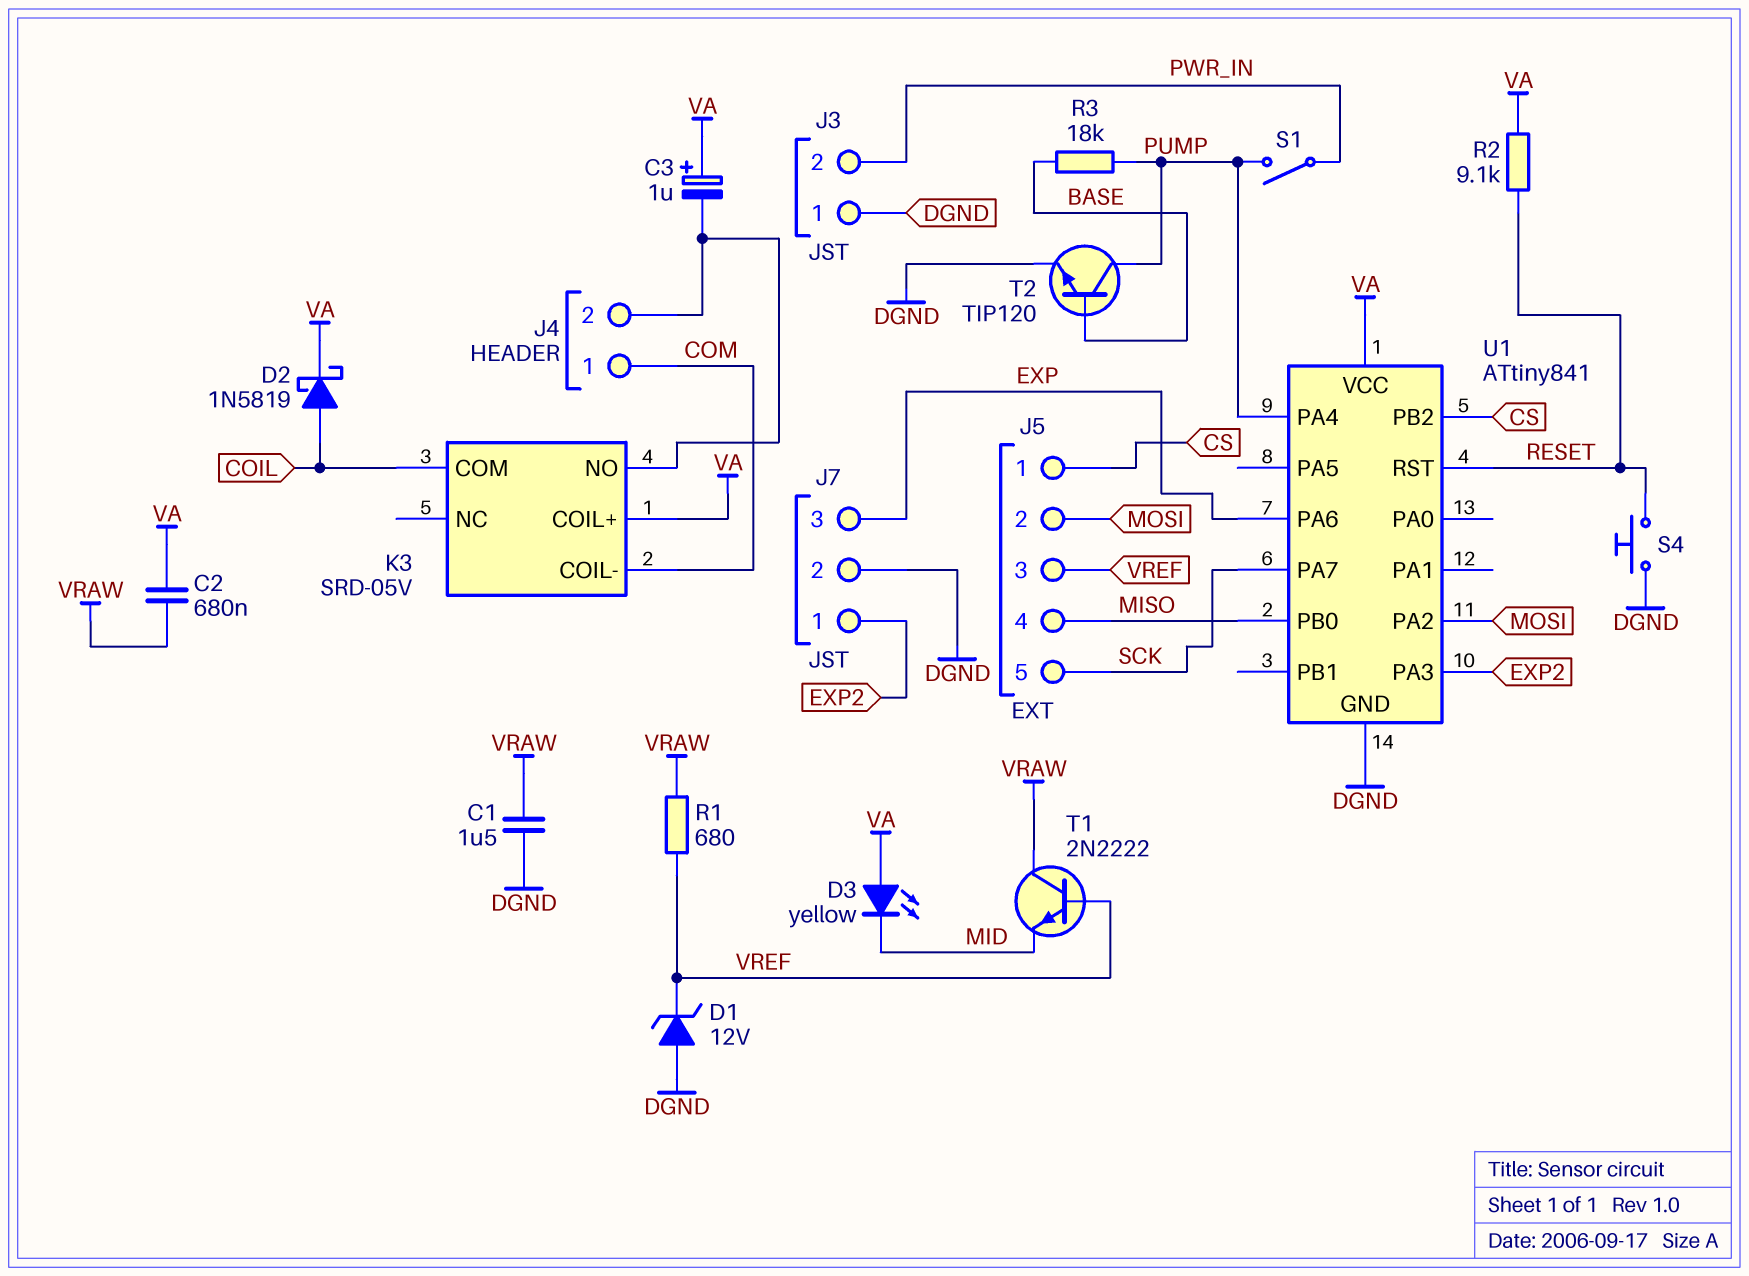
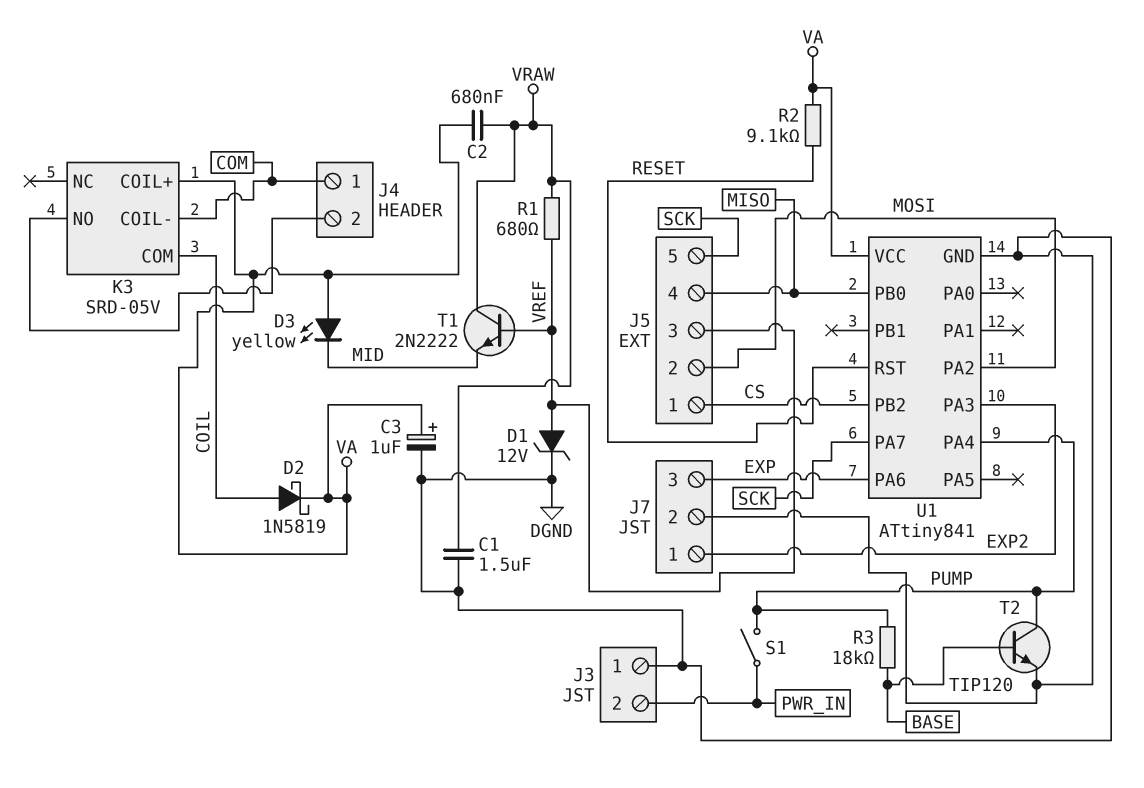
C3: 1uF (plus VA, minus J4/2) -> 1uF (plus VA, minus DGND)
D1: zener 12V (A DGND, K VREF) -> zener 12V (A VREF, K DGND)
S4: button (DGND, RESET) -> none

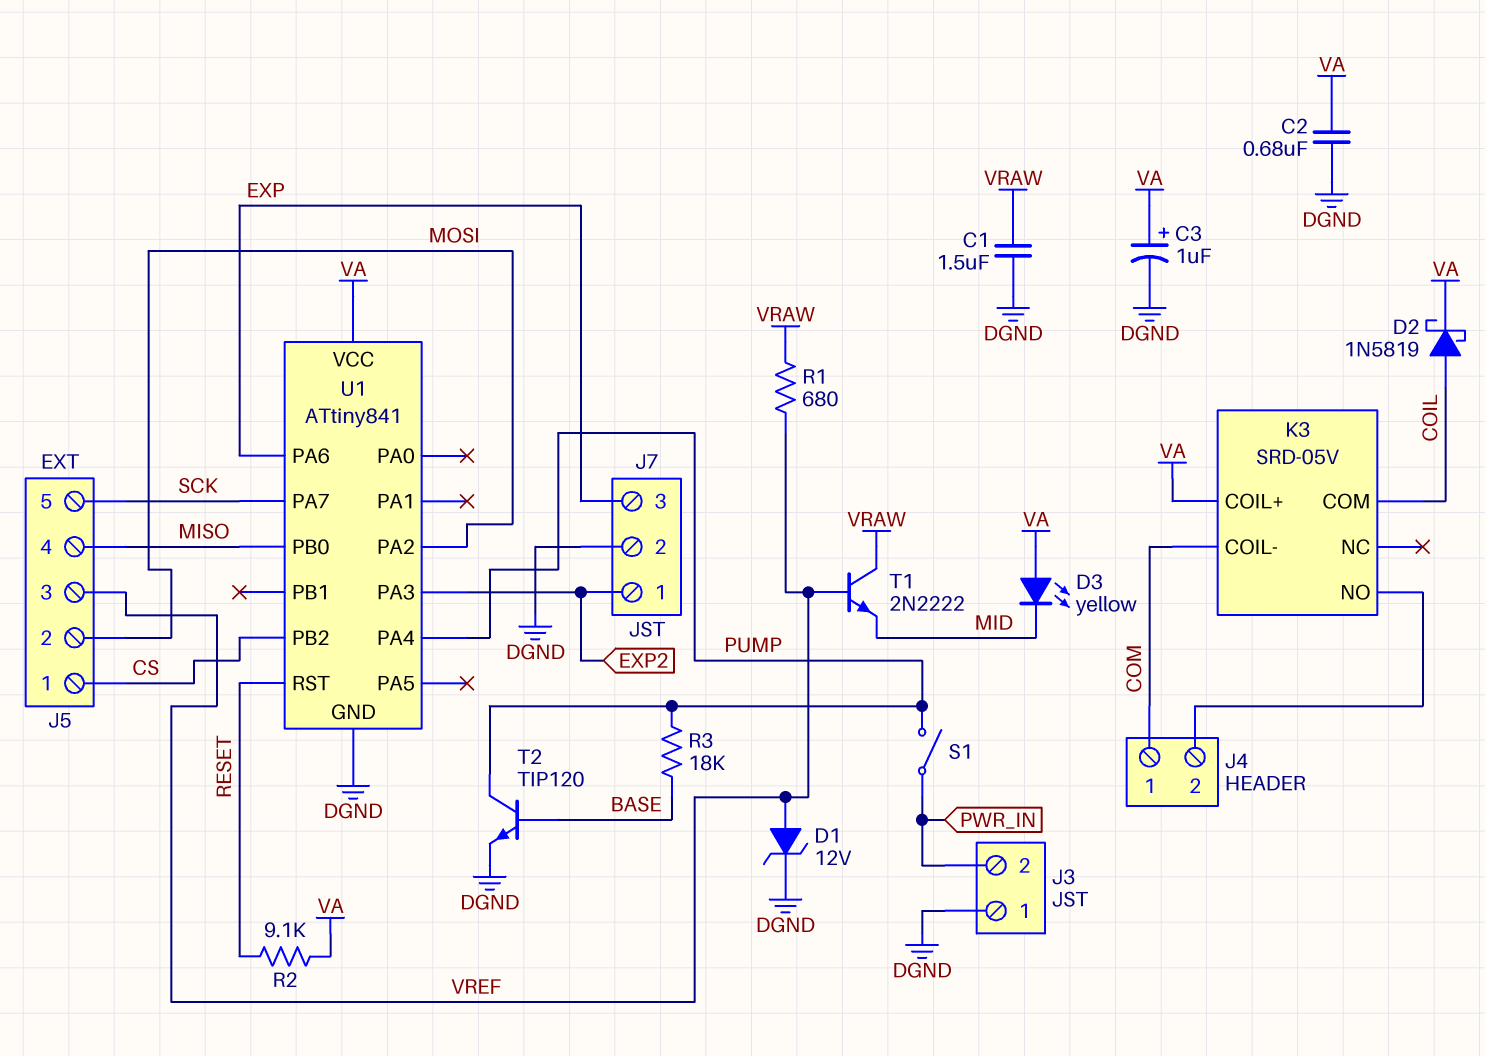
C2: 680nF (VA, VRAW) -> 680nF (DGND, VA)

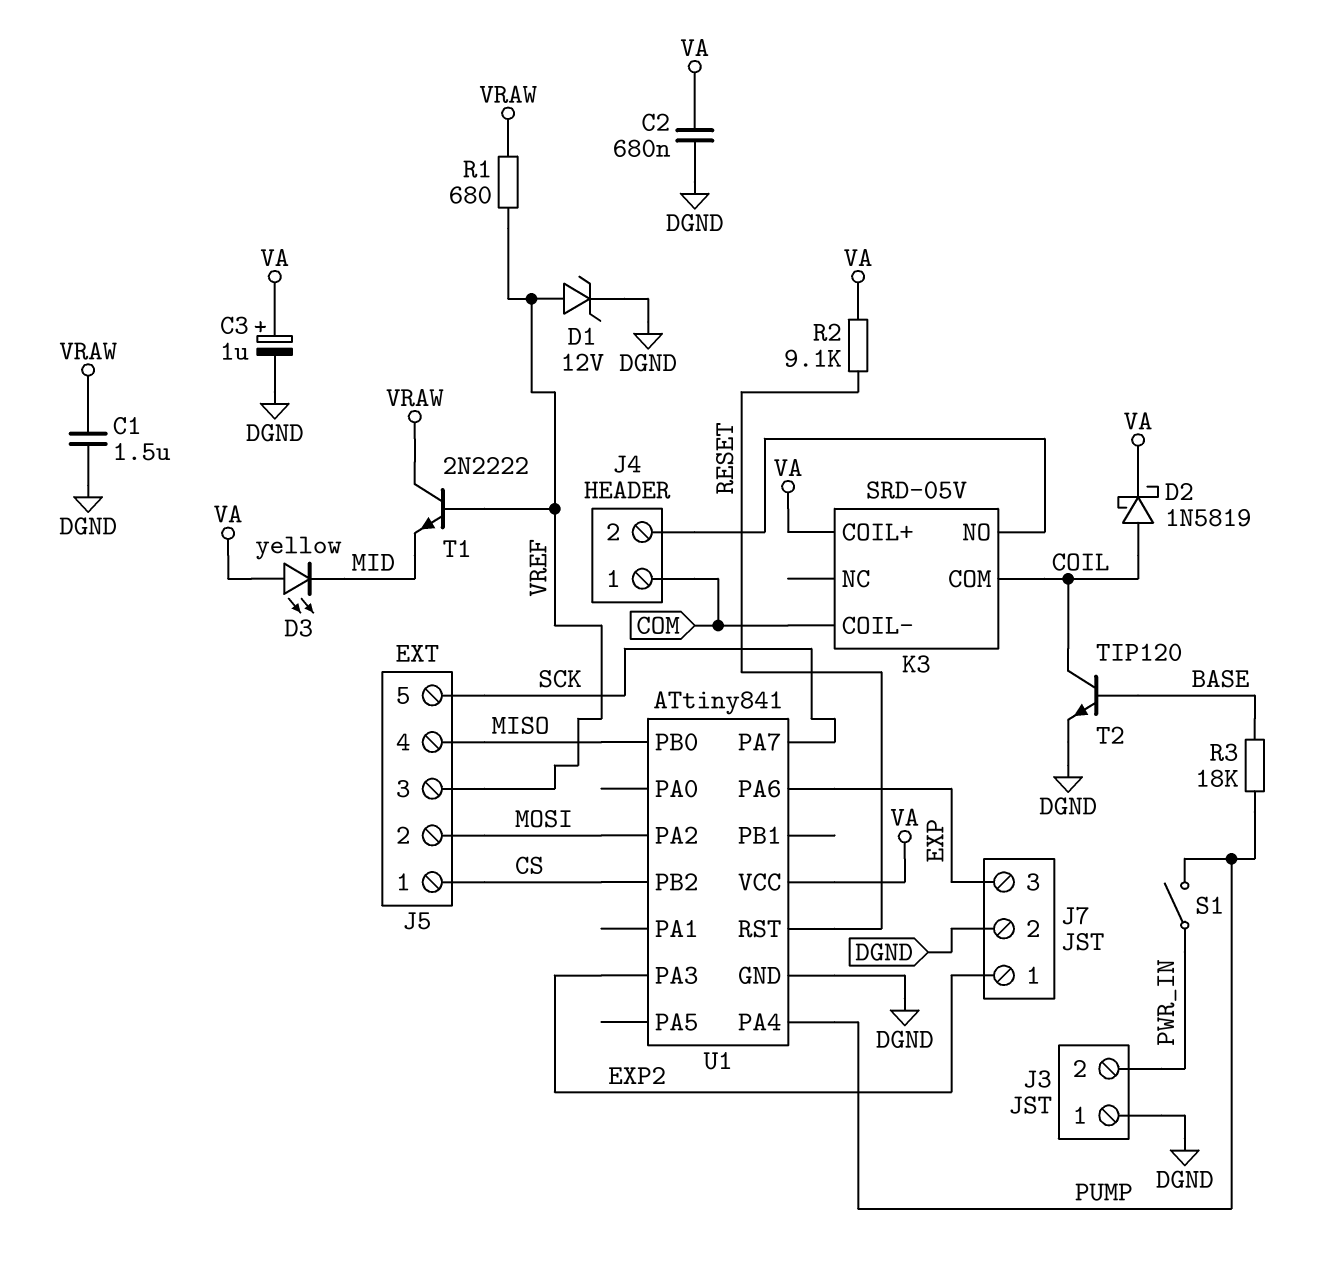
T2: NPN TIP120 (B BASE, C PUMP, E DGND) -> NPN TIP120 (B BASE, C COIL, E DGND)

